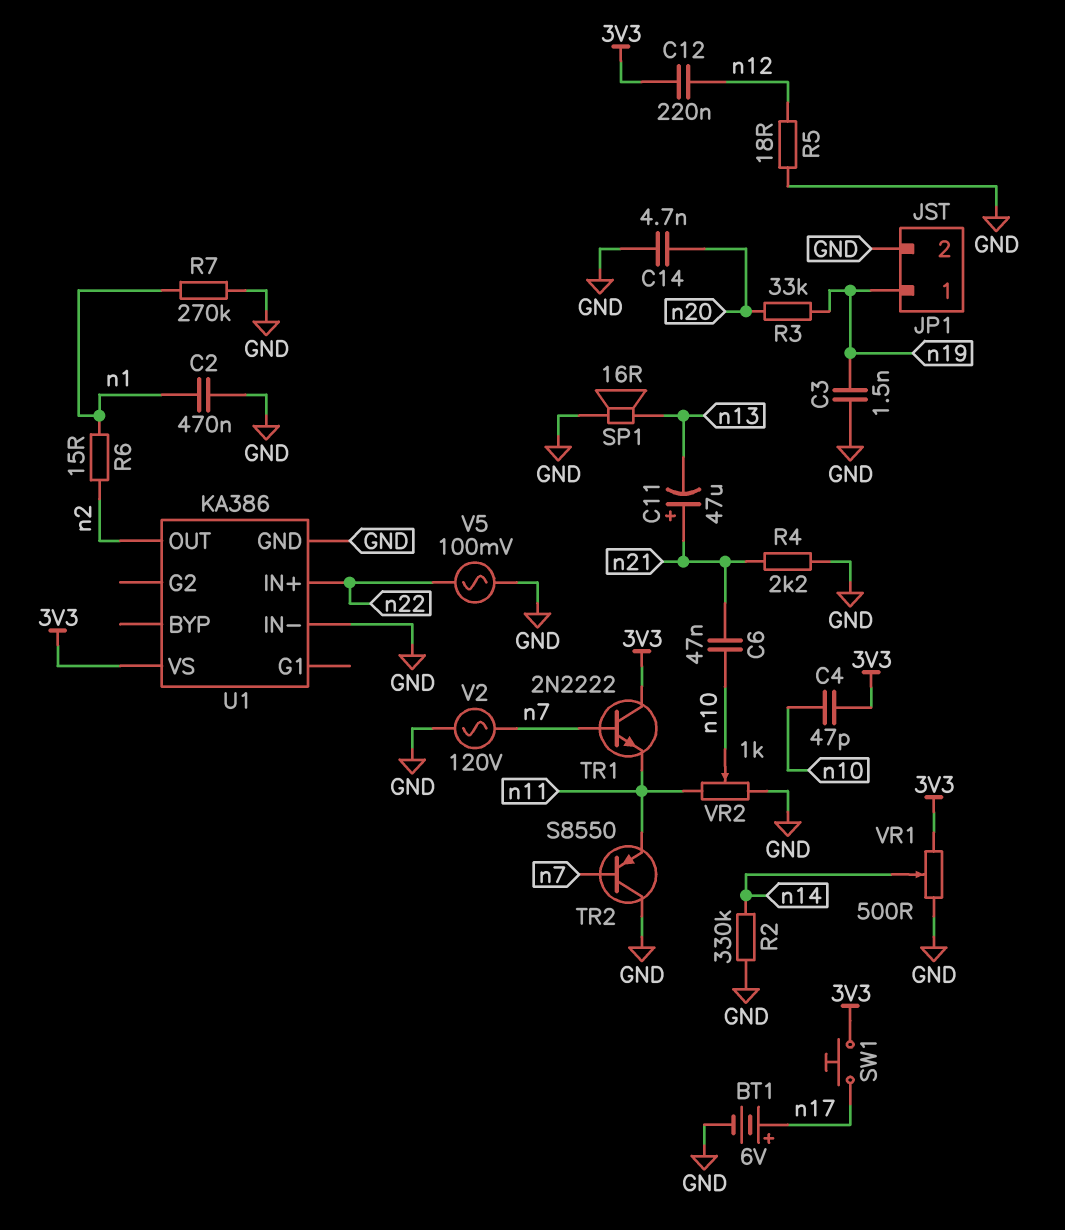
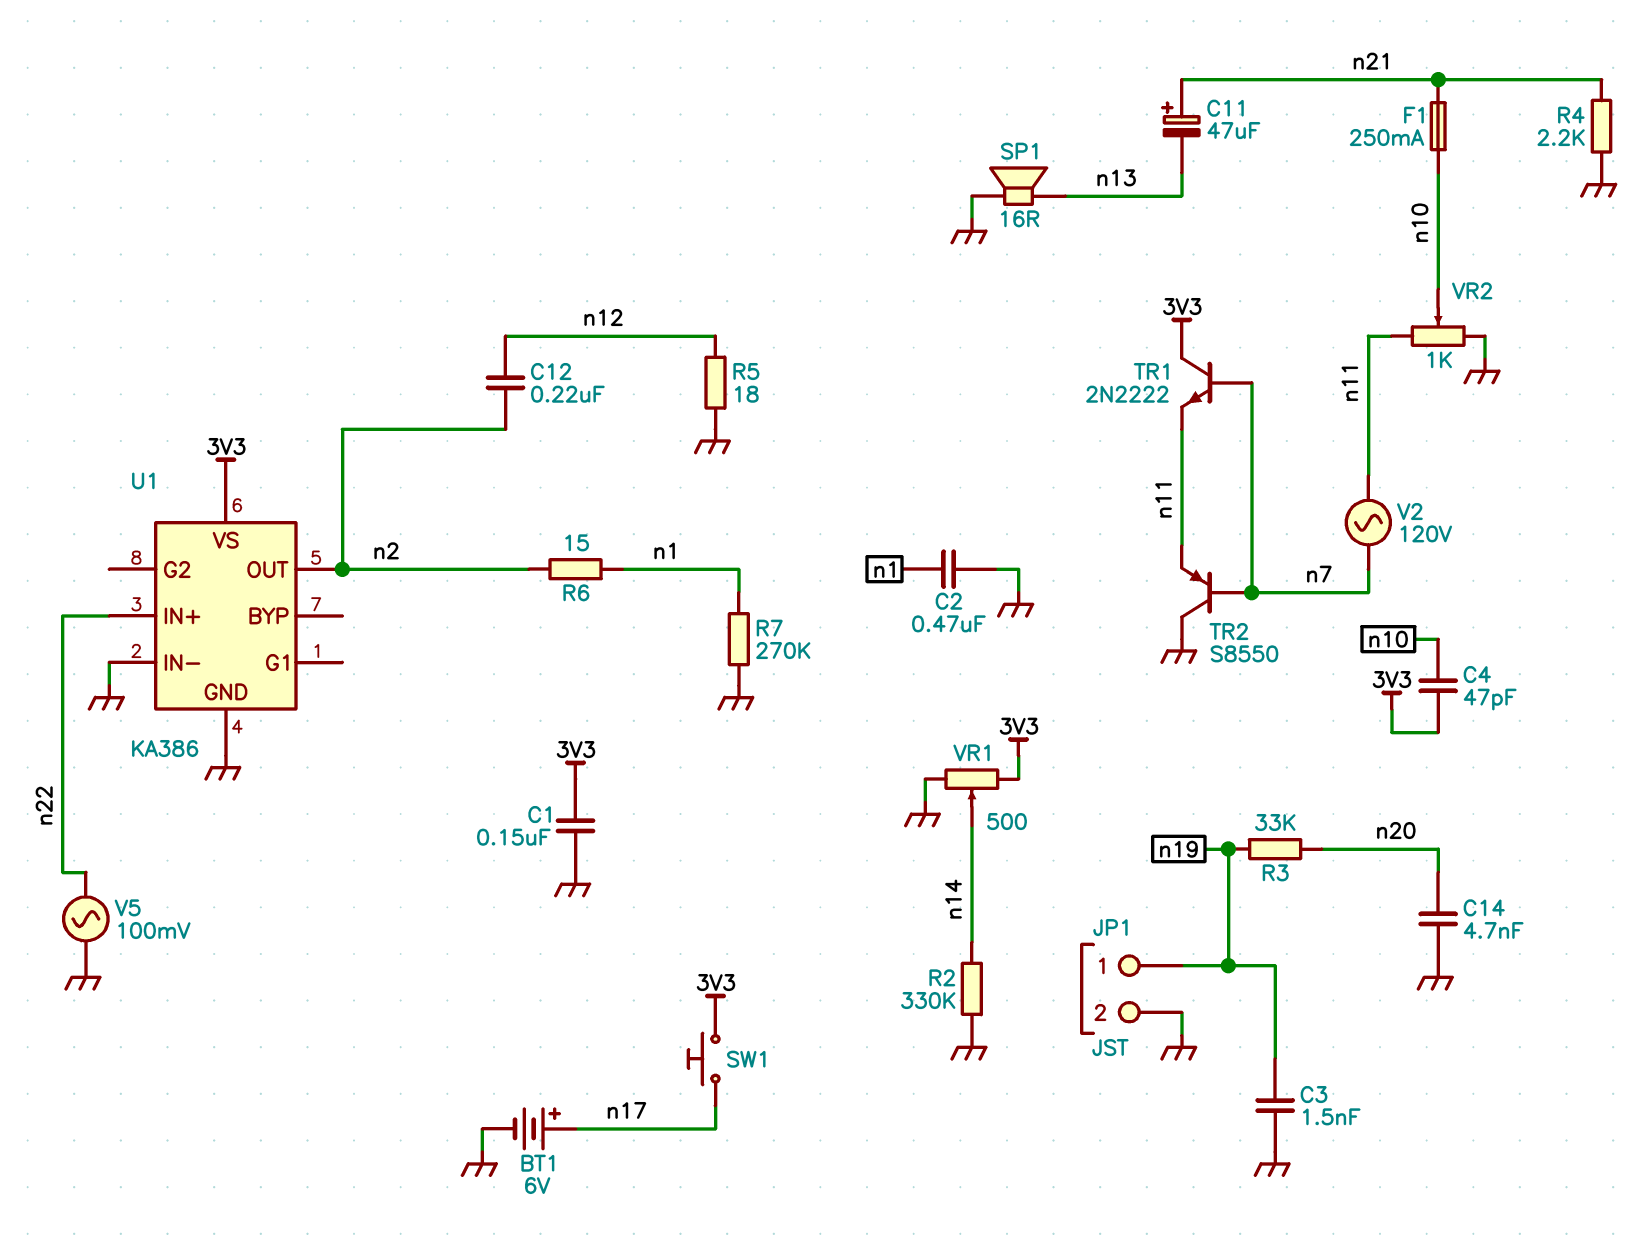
C1: none -> 150nF (3V3, GND)
C6: 47nF (n10, n21) -> none
C12: 220nF (3V3, n12) -> 220nF (n2, n12)
F1: none -> 250mA (n10, n21)
V2: AC 120V (GND, n7) -> AC 120V (n7, n11)

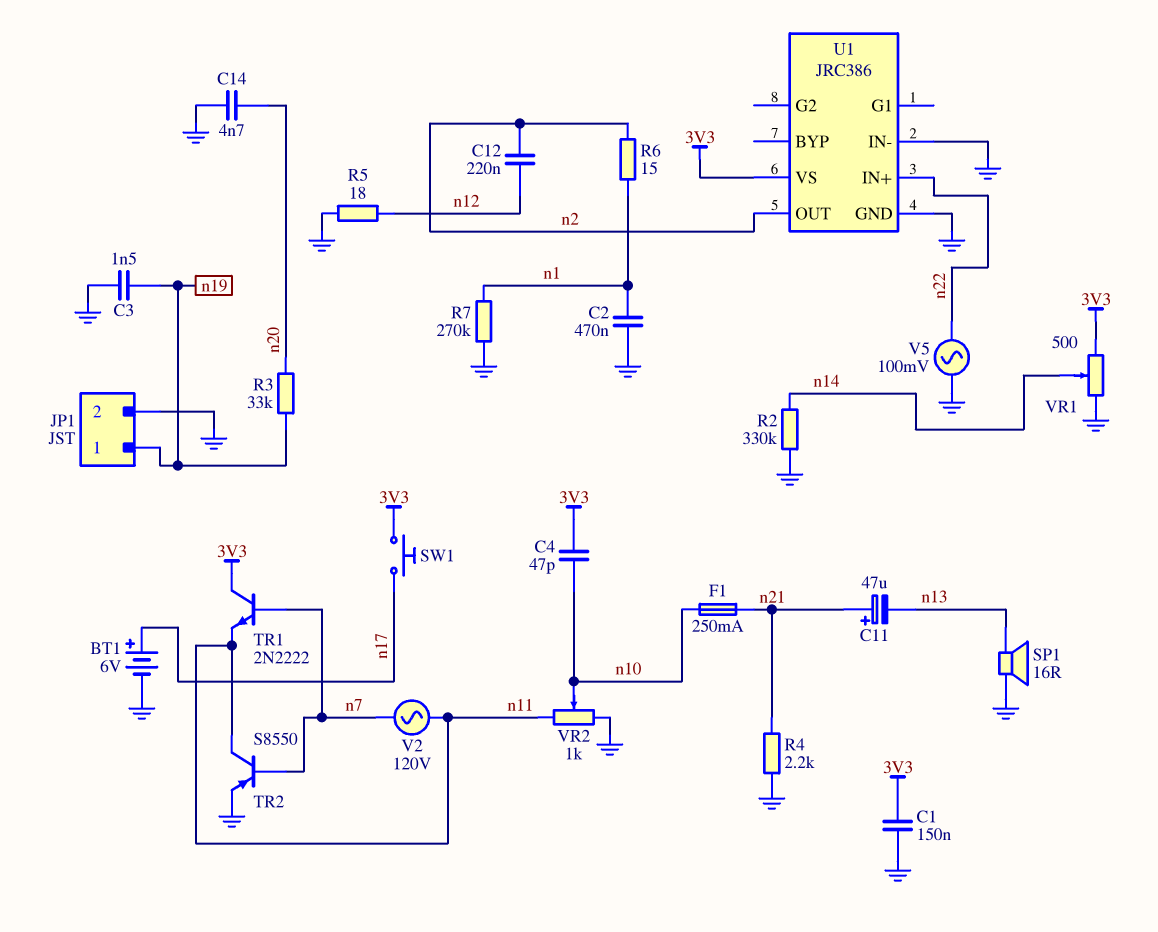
TR2: PNP S8550 (B n7, C GND, E n11) -> PNP S8550 (B n7, C n11, E GND)
U1: KA386 -> JRC386

